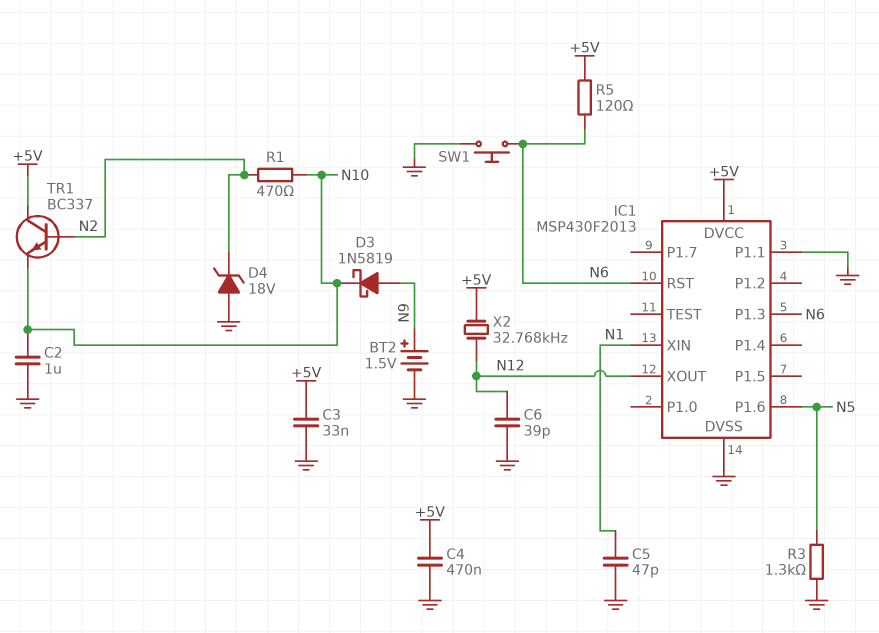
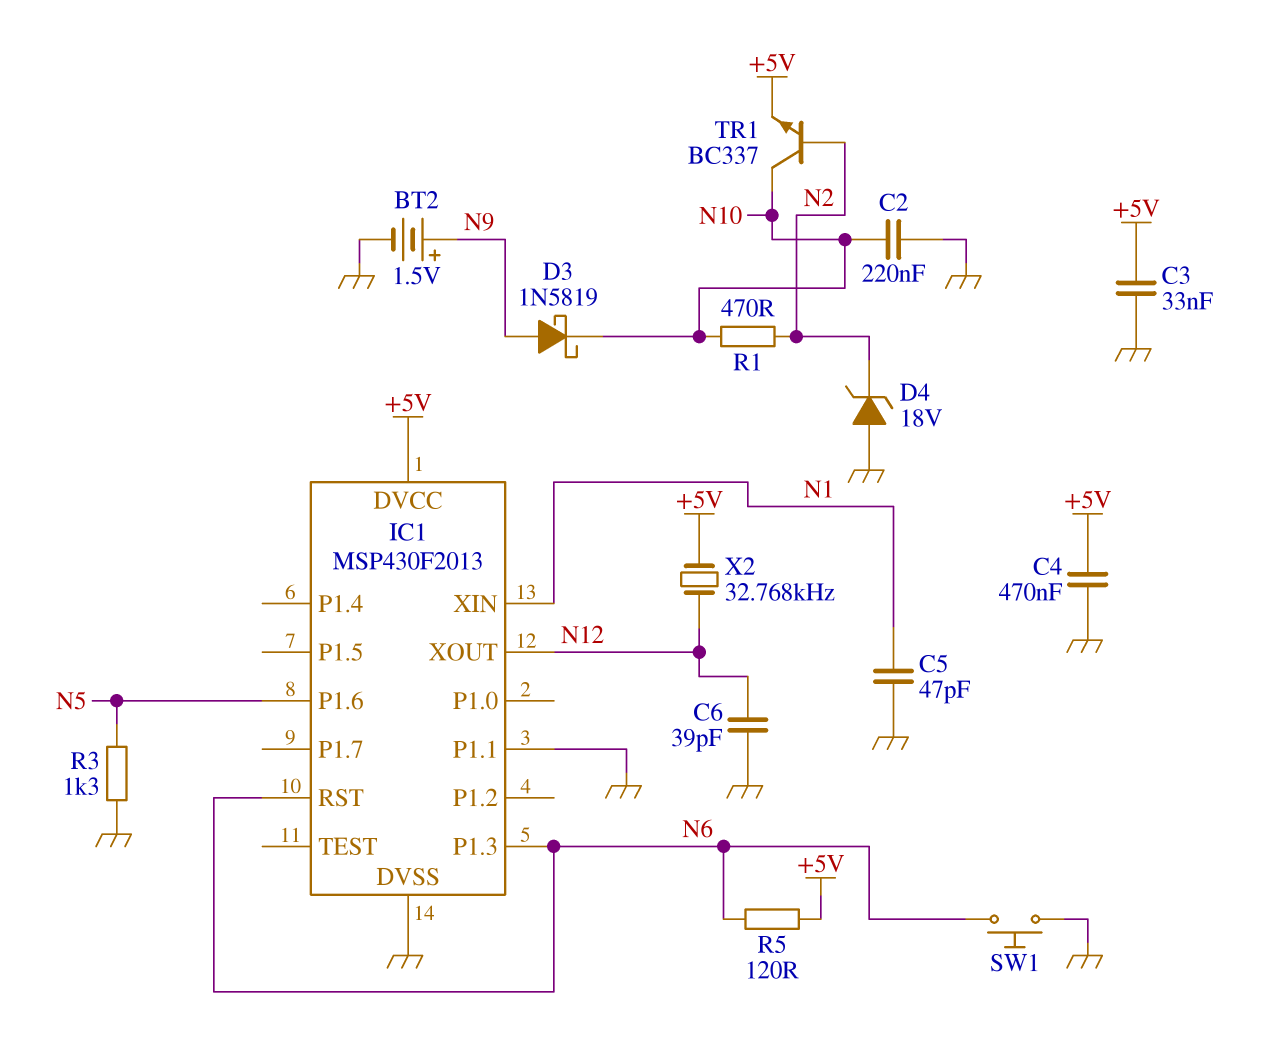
C2: 1uF (GND, N10) -> 220nF (GND, N10)
TR1: NPN BC337 (B N2, C +5V, E N10) -> NPN BC337 (B N2, C N10, E +5V)

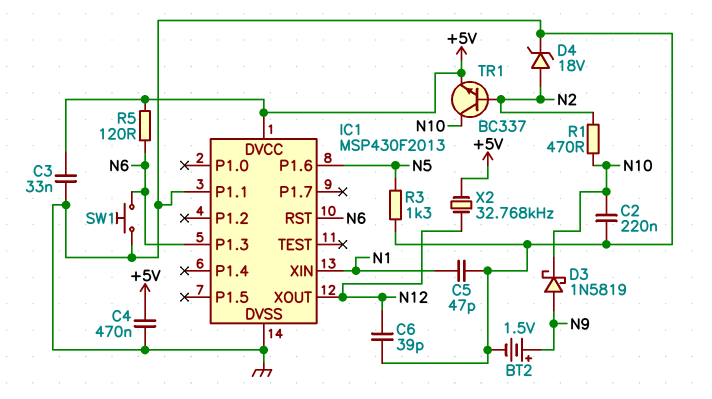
D4: zener 18V (A GND, K N2) -> zener 18V (A N2, K GND)

